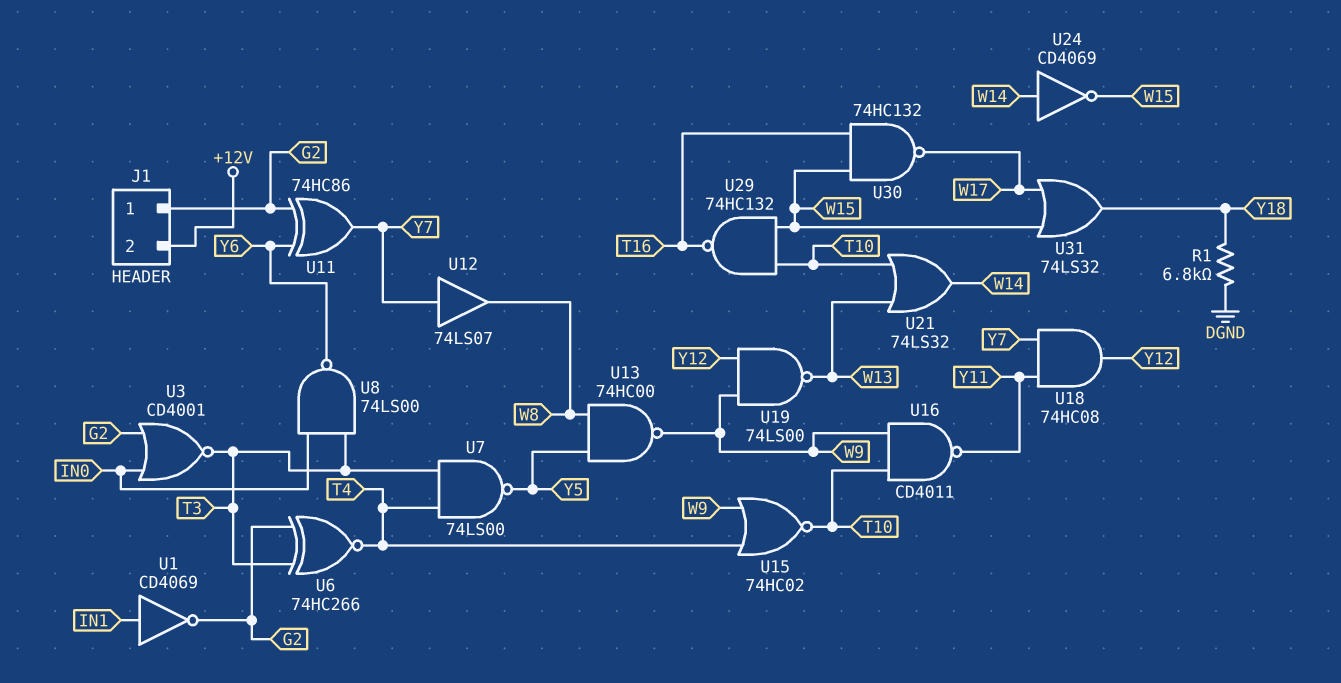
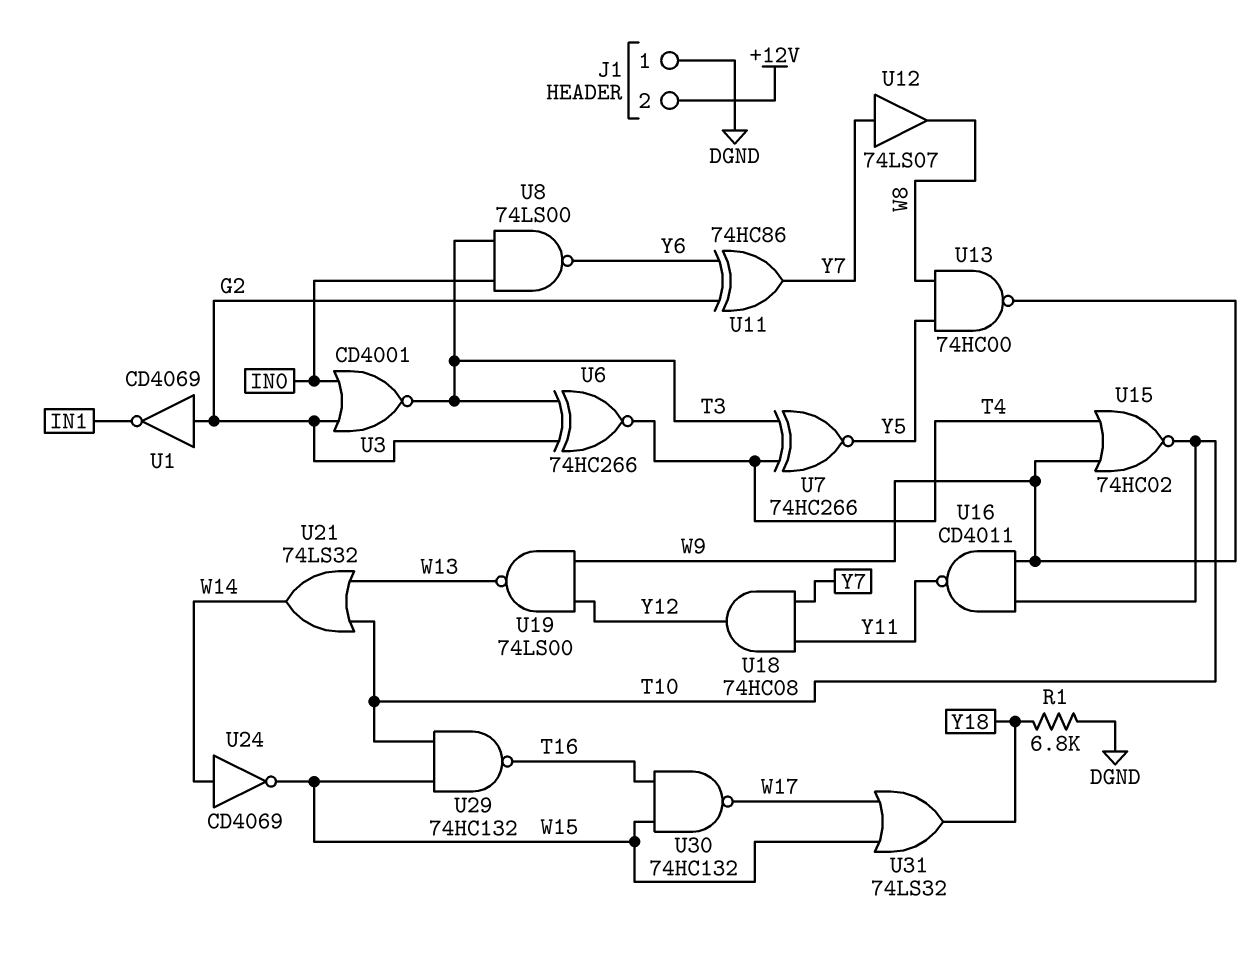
J1 pin 1: G2 -> DGND
U1: NOT CD4069 (in IN1, out G2) -> NOT CD4069 (in G2, out IN1)
U7: NAND 74LS00 (in T3, in T4, out Y5) -> XNOR 74HC266 (in T3, in T4, out Y5)

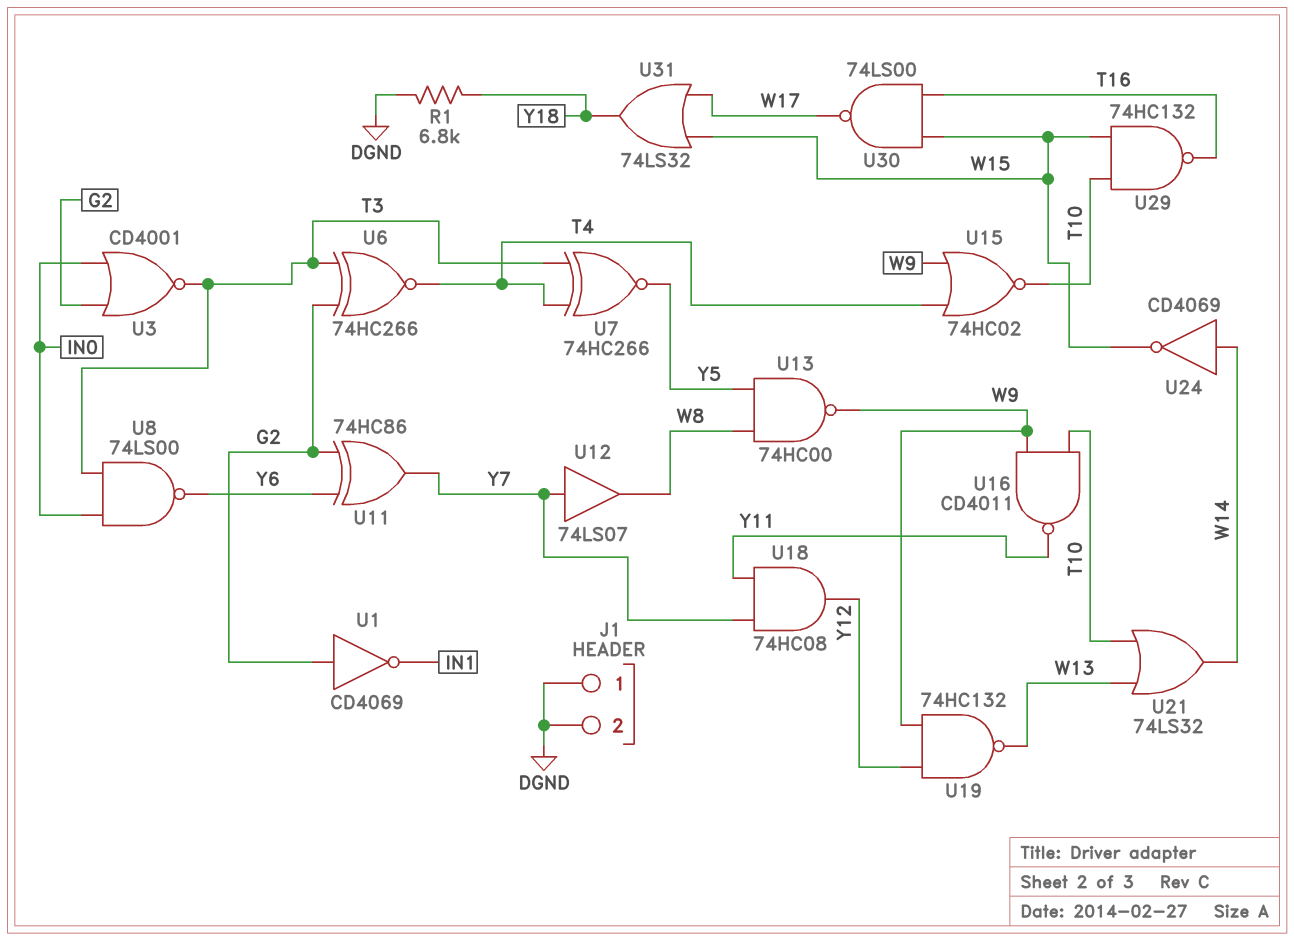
J1 pin 2: +12V -> DGND
U19: NAND 74LS00 (in W9, in Y12, out W13) -> NAND 74HC132 (in W9, in Y12, out W13)
U30: NAND 74HC132 (in T16, in W15, out W17) -> NAND 74LS00 (in T16, in W15, out W17)

